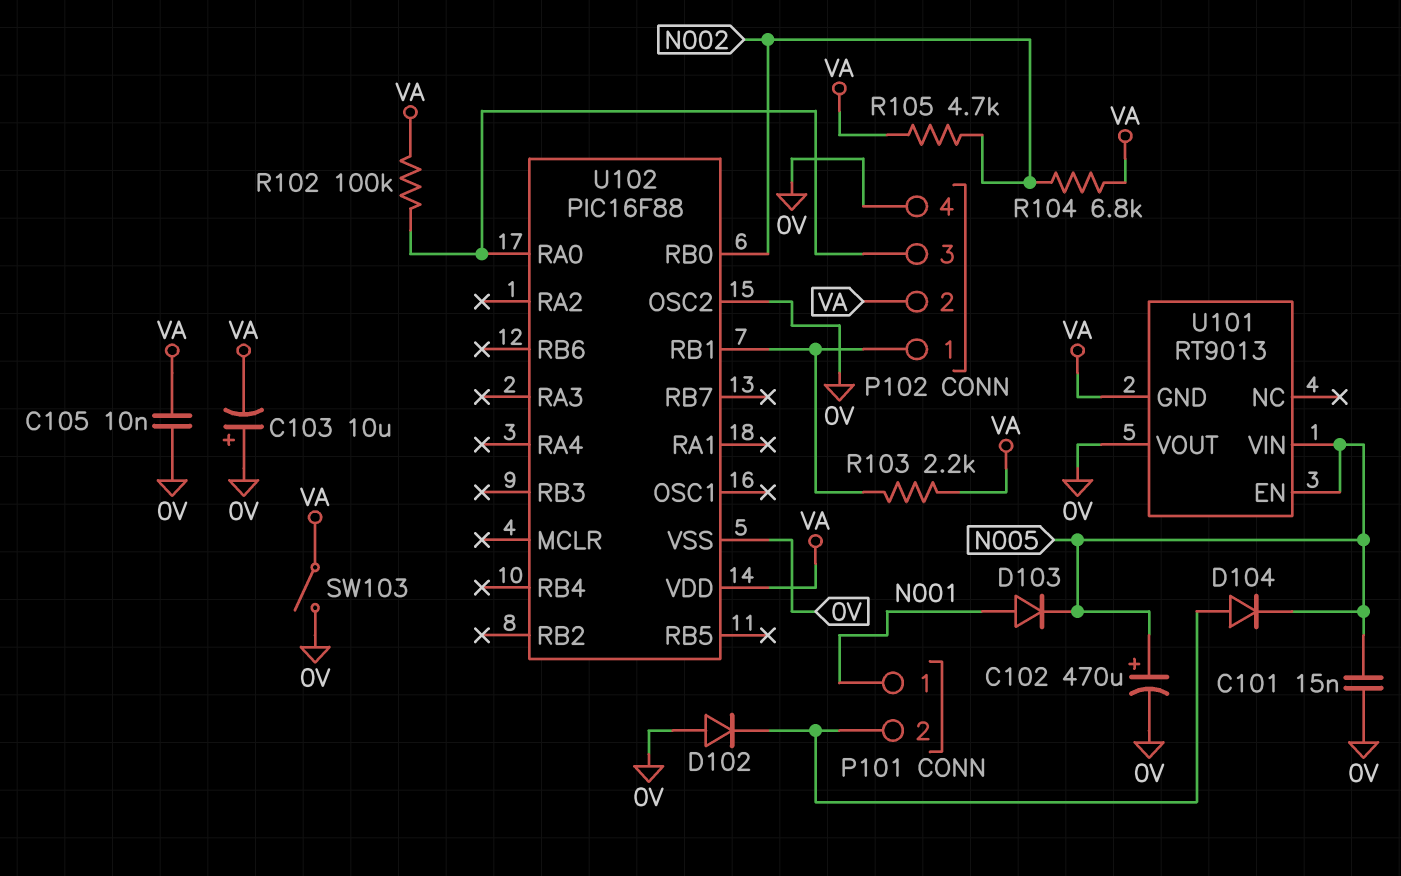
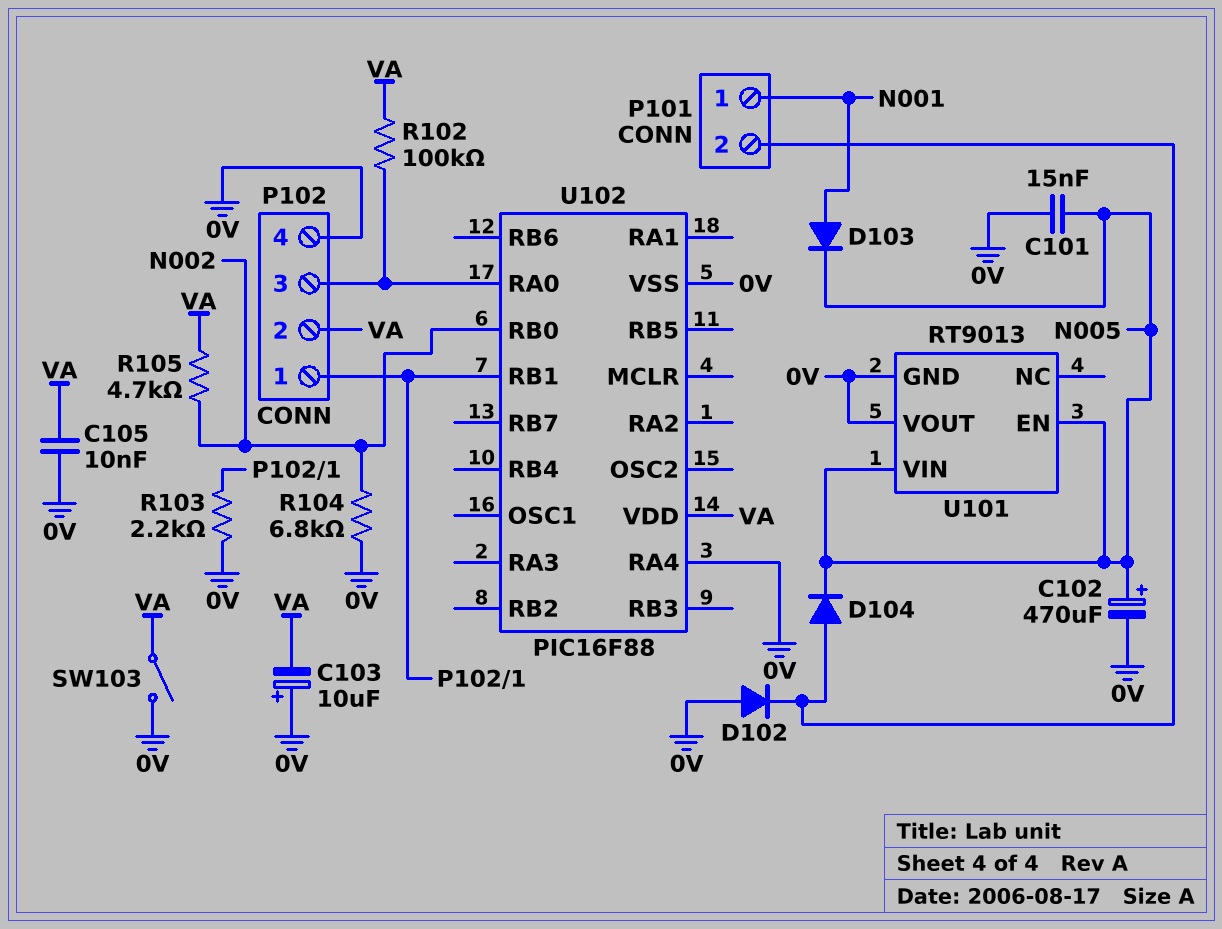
R103: 2.2k (P102/1, VA) -> 2.2k (0V, P102/1)
R104: 6.8k (N002, VA) -> 6.8k (0V, N002)
U101 pin GND: VA -> 0V
U102 pin OSC2: 0V -> none
U102 pin RA4: none -> 0V

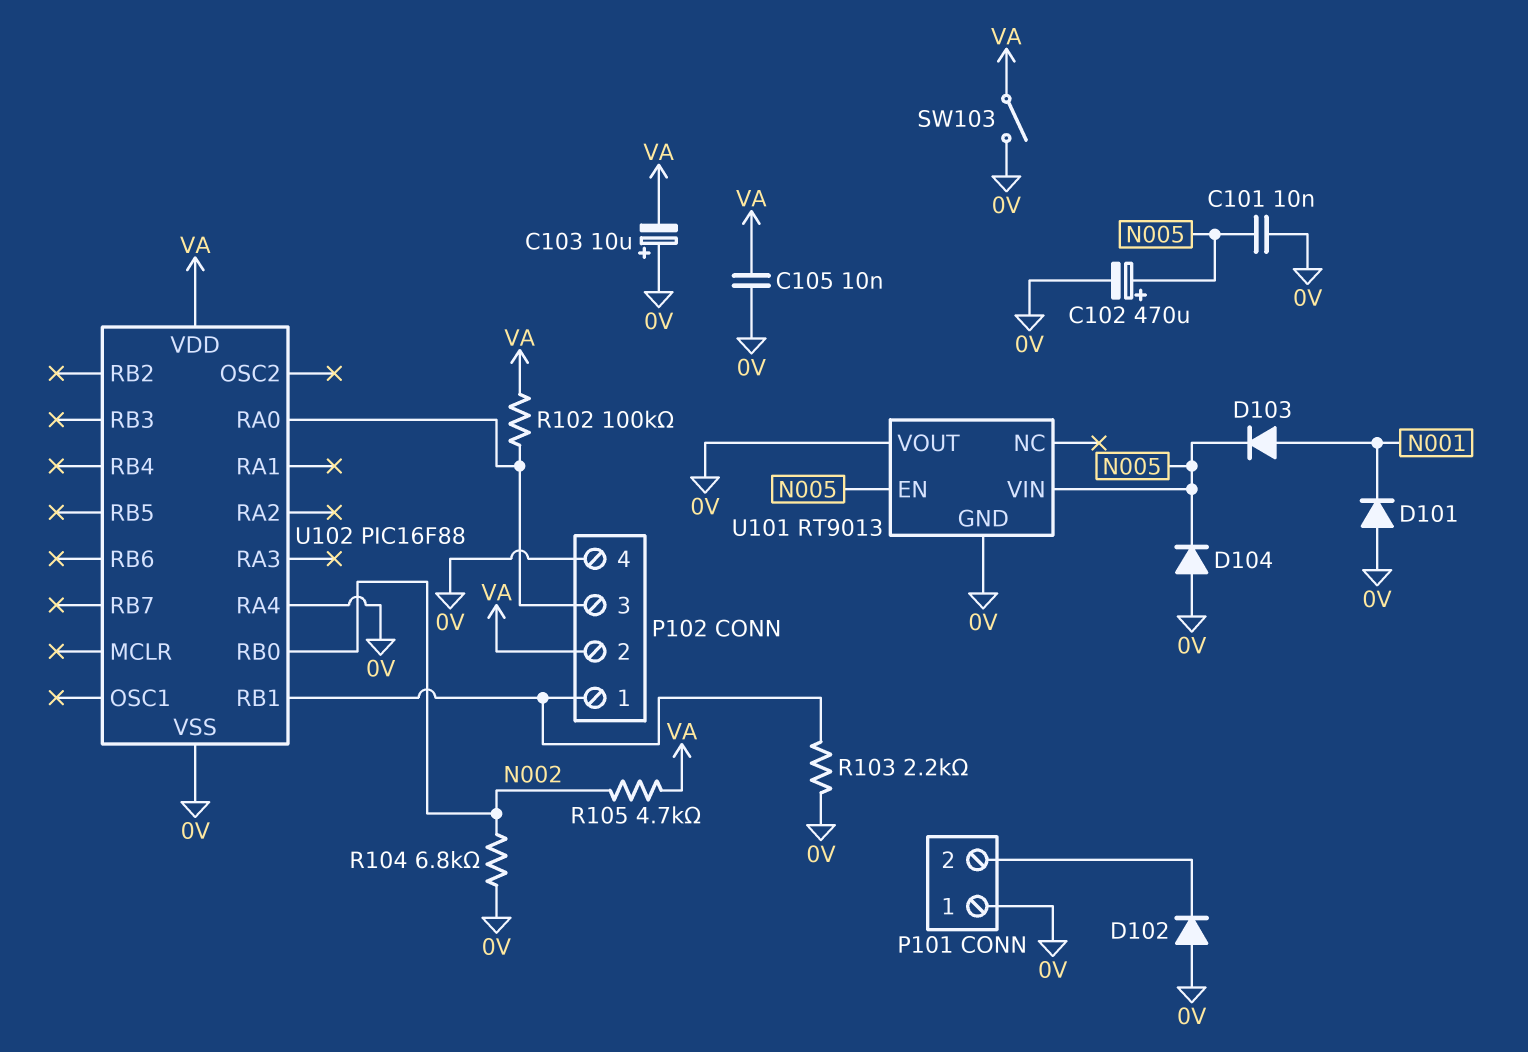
C101: 15nF (0V, N005) -> 10nF (0V, N005)
D101: none -> diode (A 0V, K N001)
D104: diode (A P101/2, K N005) -> diode (A 0V, K N005)
P101 pin 1: N001 -> 0V

